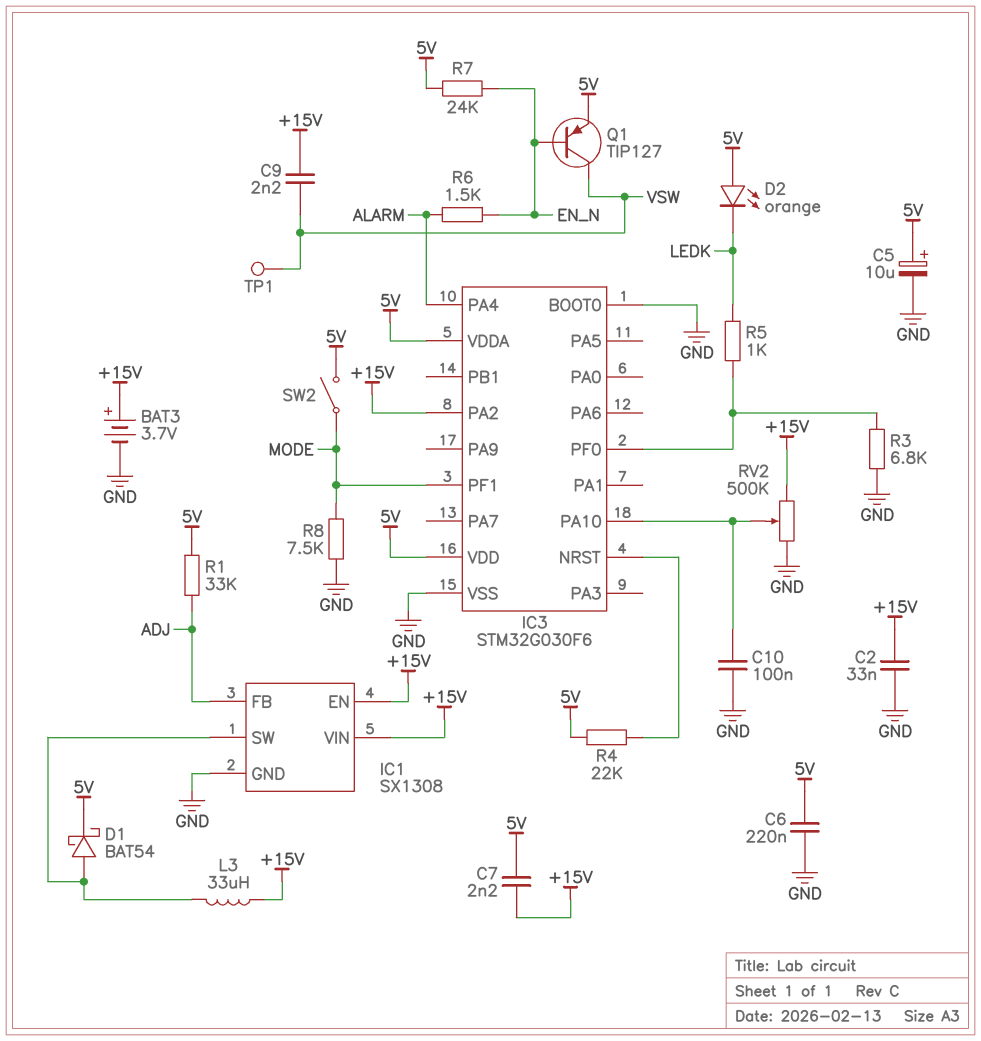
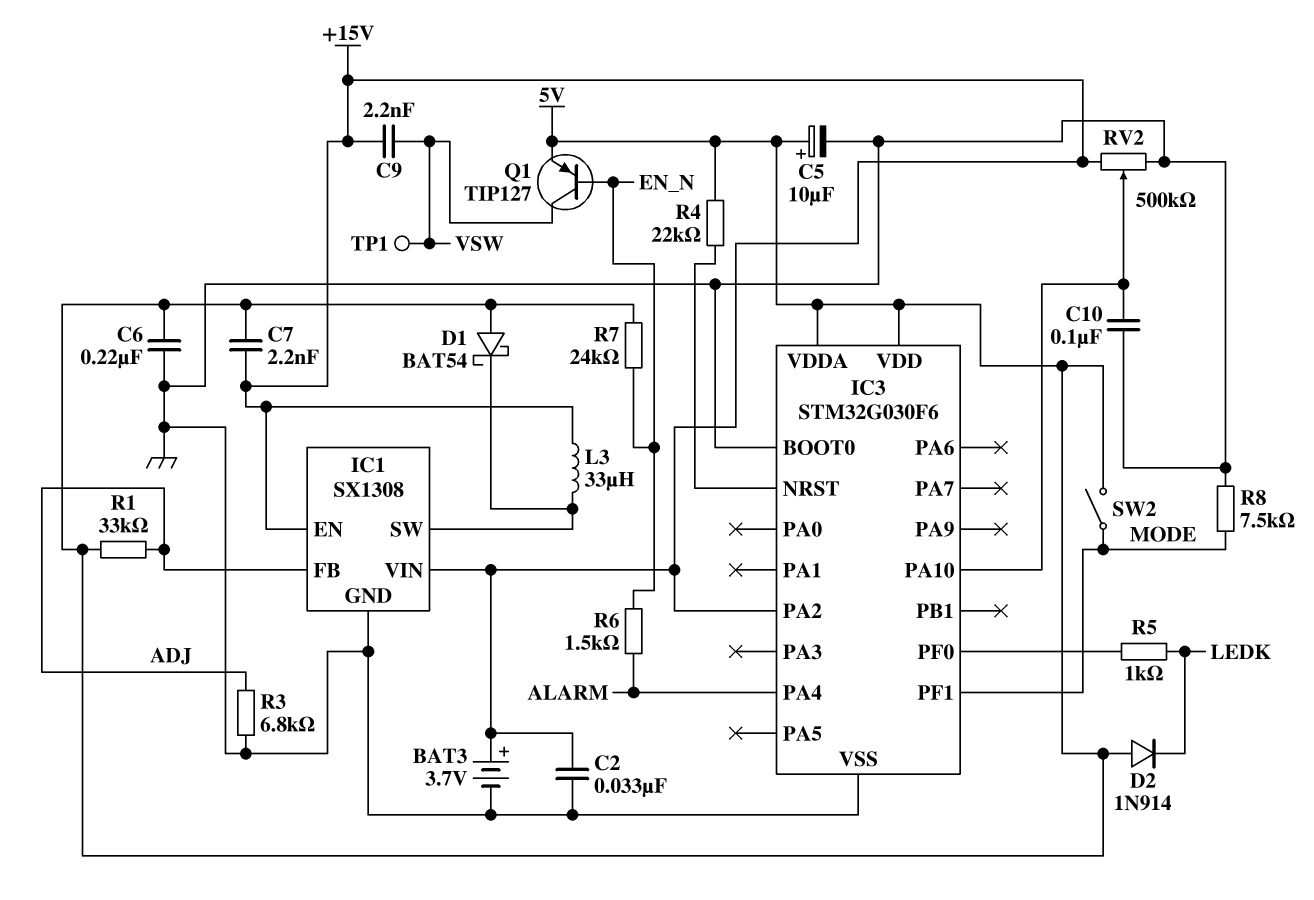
D1: schottky BAT54 (A IC1/SW, K 5V) -> schottky BAT54 (A 5V, K IC1/SW)
D2: LED orange (A 5V, K LEDK) -> diode 1N914 (A 5V, K LEDK)
R3: 6.8k (GND, IC3/PF0) -> 6.8k (ADJ, GND)

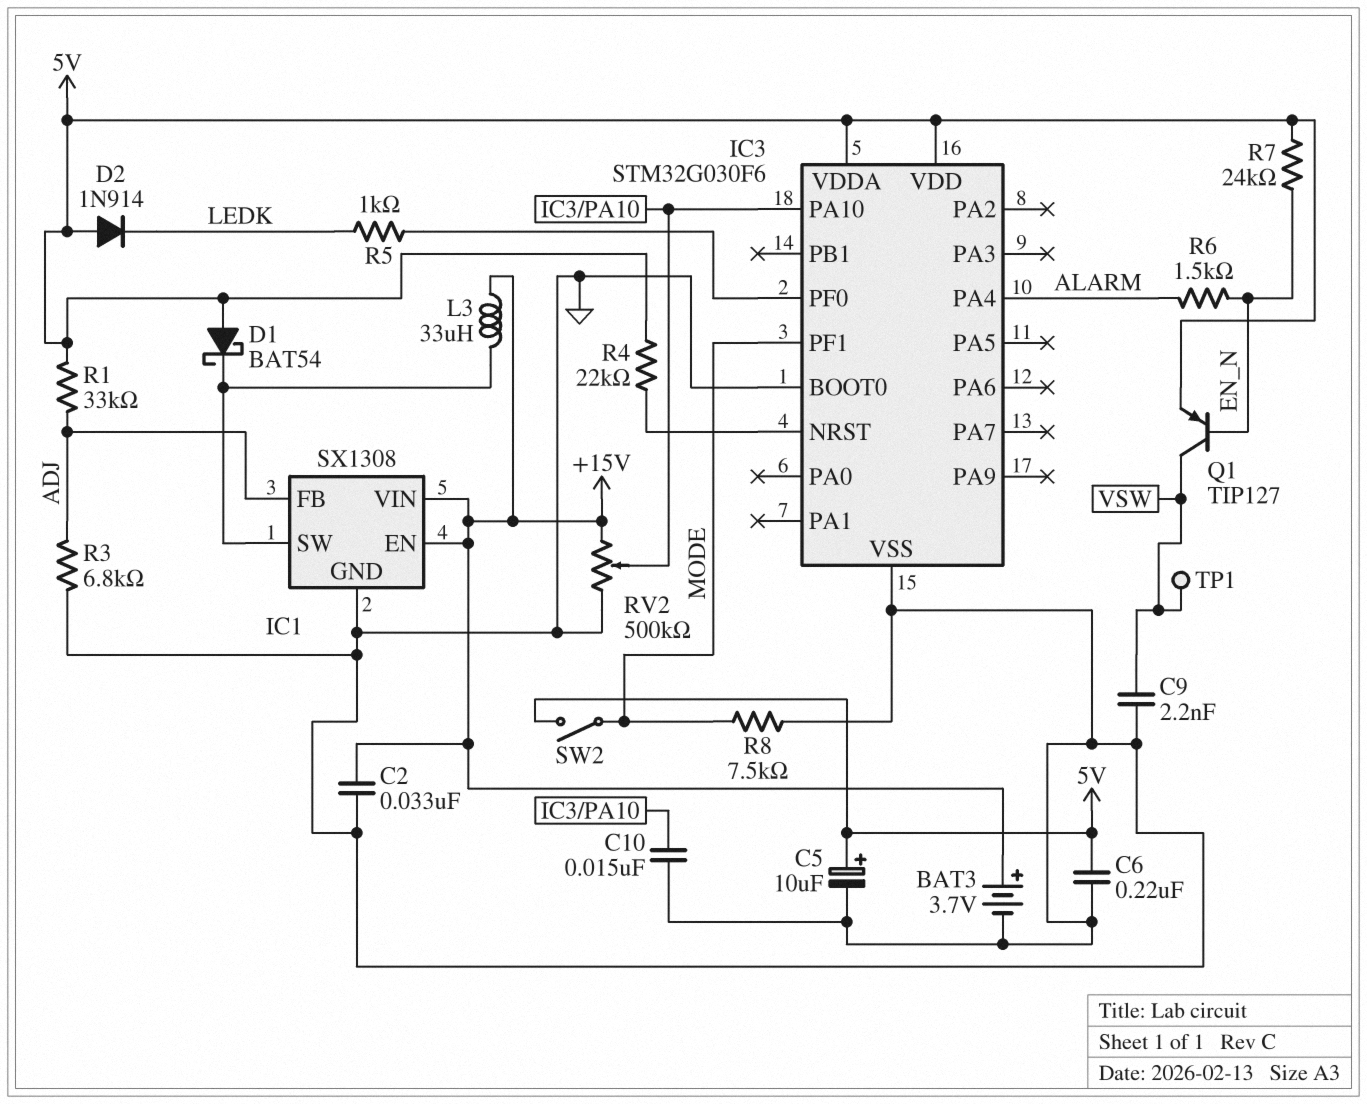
C7: 2.2nF (+15V, 5V) -> none
C9: 2.2nF (+15V, VSW) -> 2.2nF (GND, VSW)
C10: 100nF (GND, IC3/PA10) -> 15nF (GND, IC3/PA10)
IC3 pin PA2: +15V -> none

